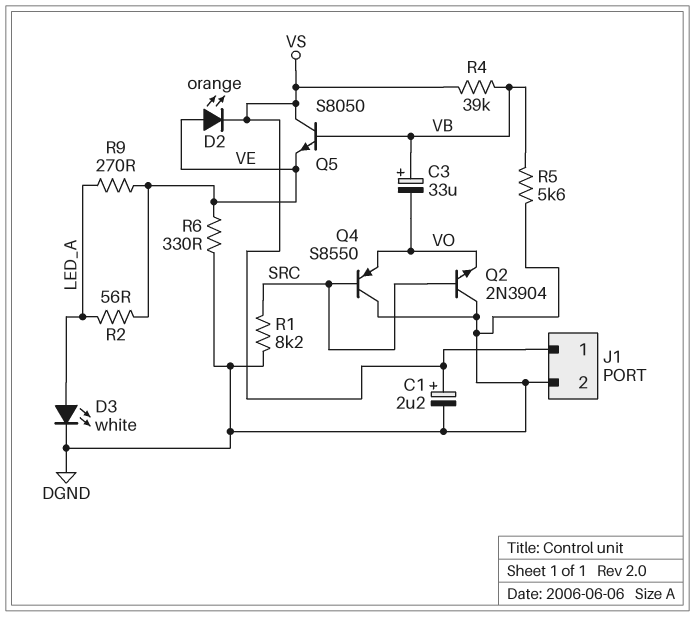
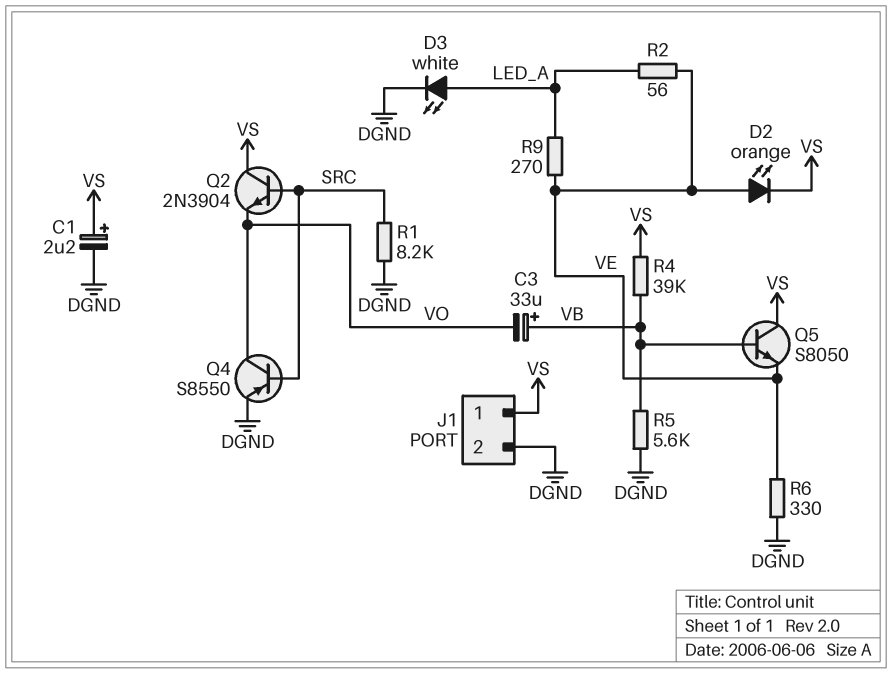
Q2: NPN 2N3904 (B SRC, C DGND, E VO) -> NPN 2N3904 (B SRC, C VS, E VO)
Q4: PNP S8550 (B SRC, C DGND, E VO) -> PNP S8550 (B SRC, C VO, E DGND)

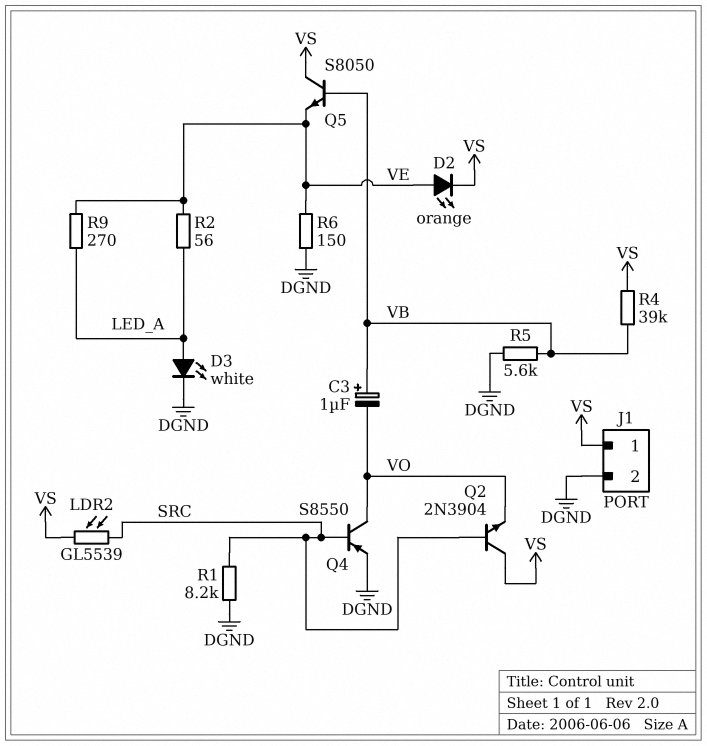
C1: 2.2uF (plus VS, minus DGND) -> none
C3: 33uF (plus VB, minus VO) -> 1uF (plus VB, minus VO)
LDR2: none -> GL5539 (SRC, VS)
R6: 330 (DGND, VE) -> 150 (DGND, VE)

